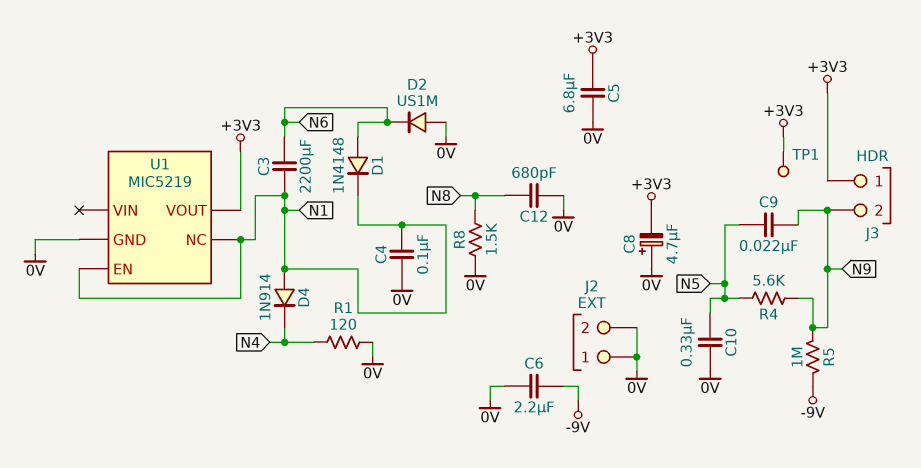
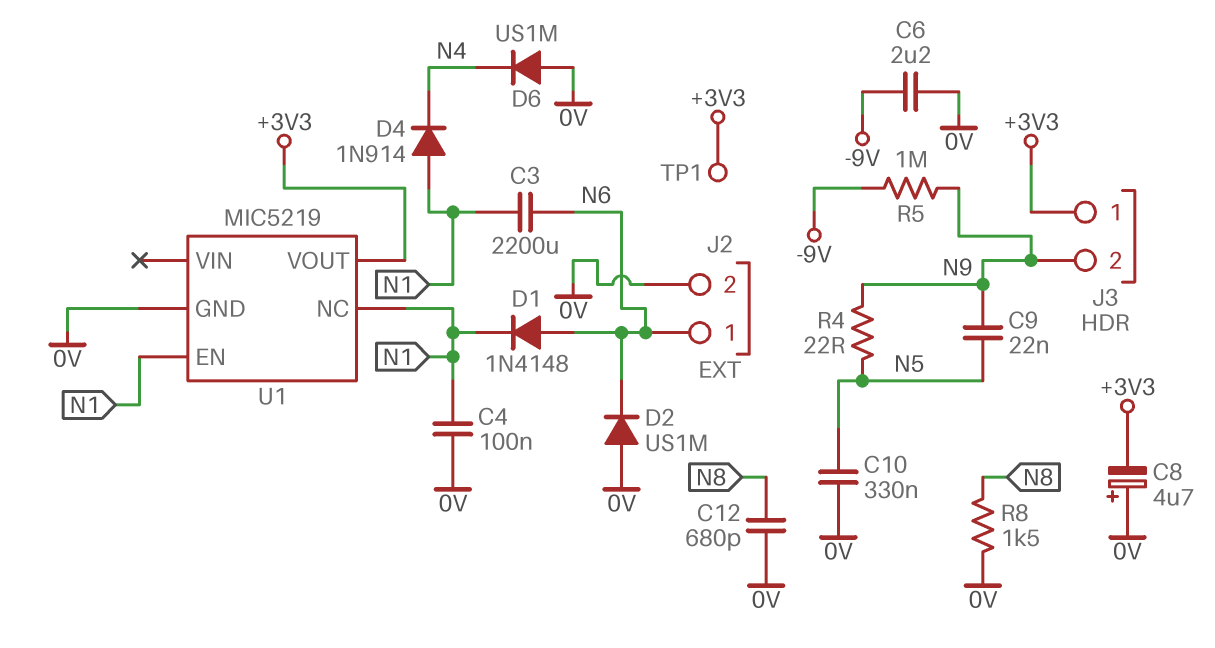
C5: 6.8uF (+3V3, 0V) -> none
D6: none -> diode US1M (A 0V, K N4)
J2 pin 1: 0V -> N6
R1: 120 (0V, N4) -> none
R4: 5.6k (N5, N9) -> 22 (N5, N9)

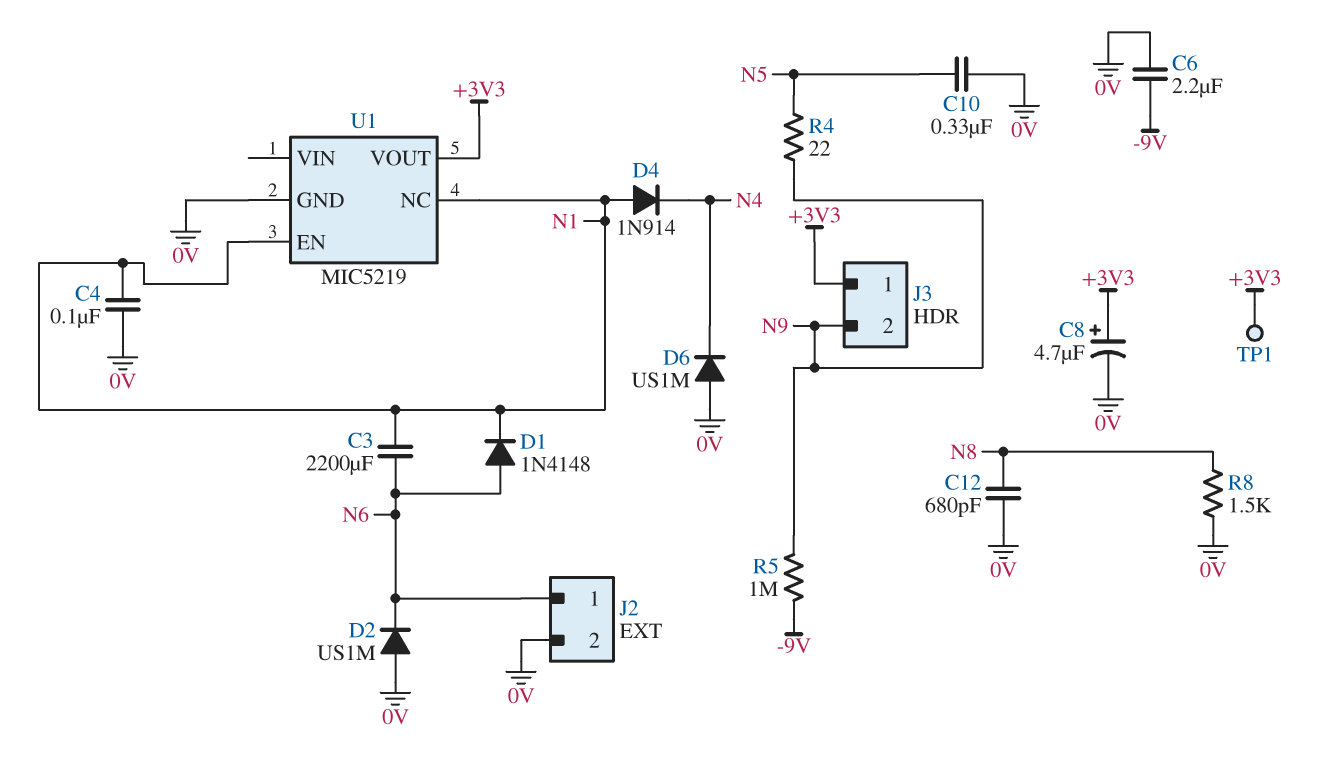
C8: 4.7uF (plus 0V, minus +3V3) -> 4.7uF (plus +3V3, minus 0V)
C9: 22nF (N5, N9) -> none

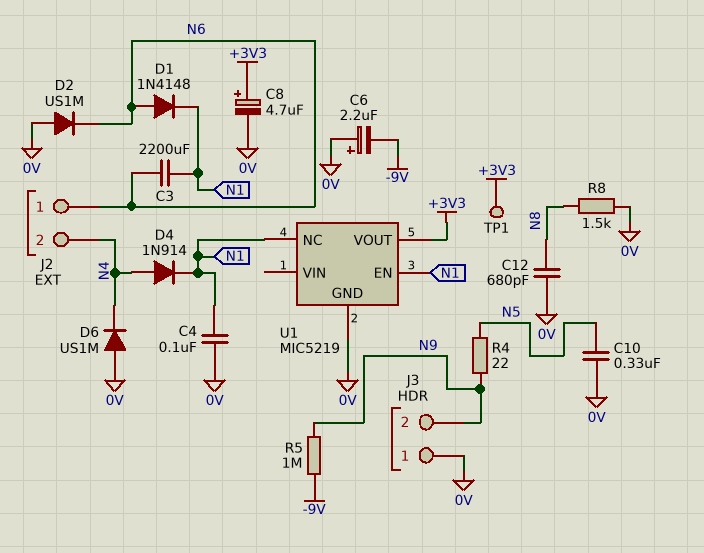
C6: 2.2uF (-9V, 0V) -> 2.2uF (plus 0V, minus -9V)
D4: diode 1N914 (A N1, K N4) -> diode 1N914 (A N4, K N1)
J2 pin 2: 0V -> N4
J3 pin 1: +3V3 -> 0V

